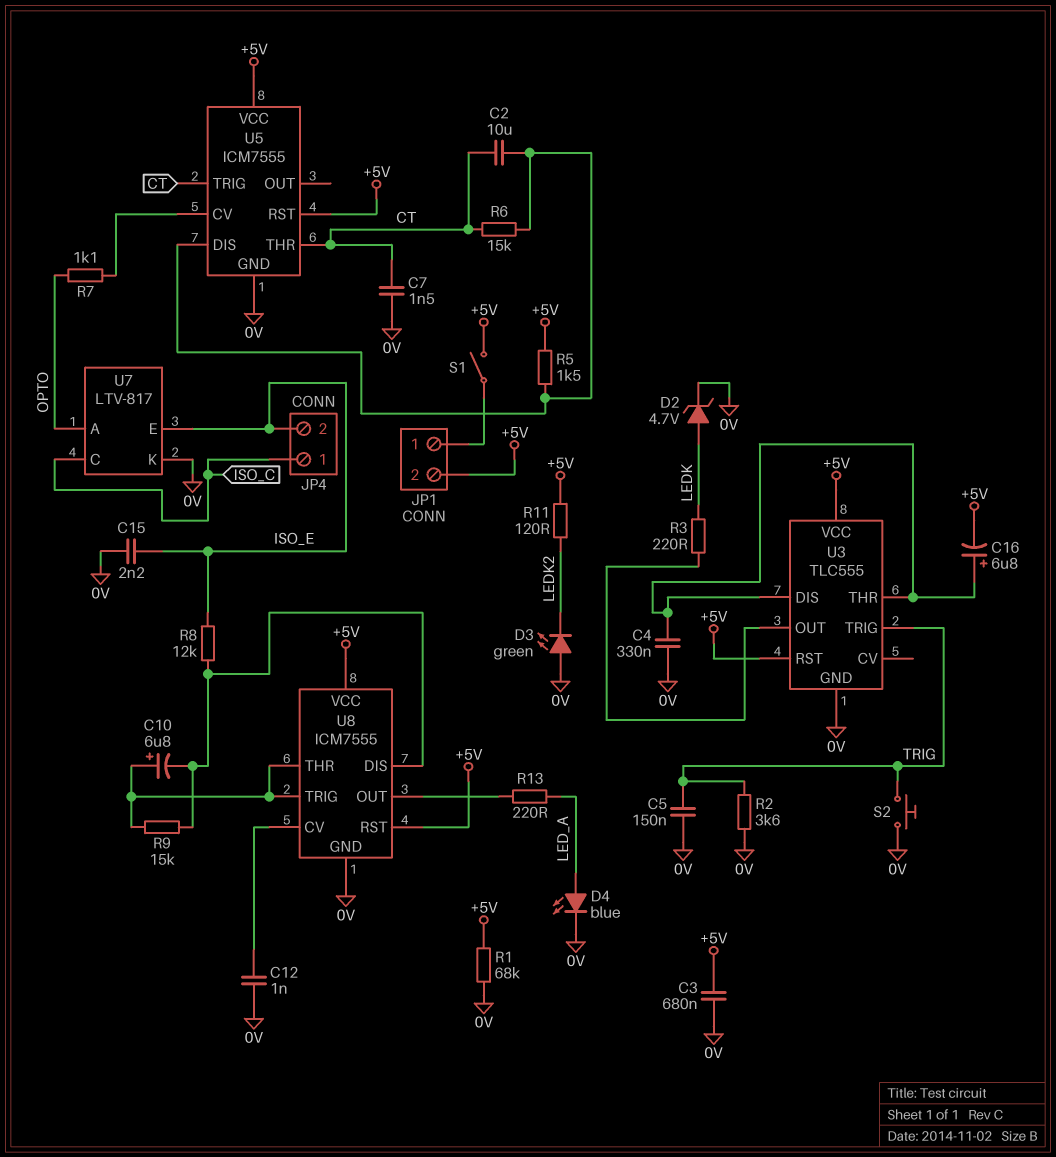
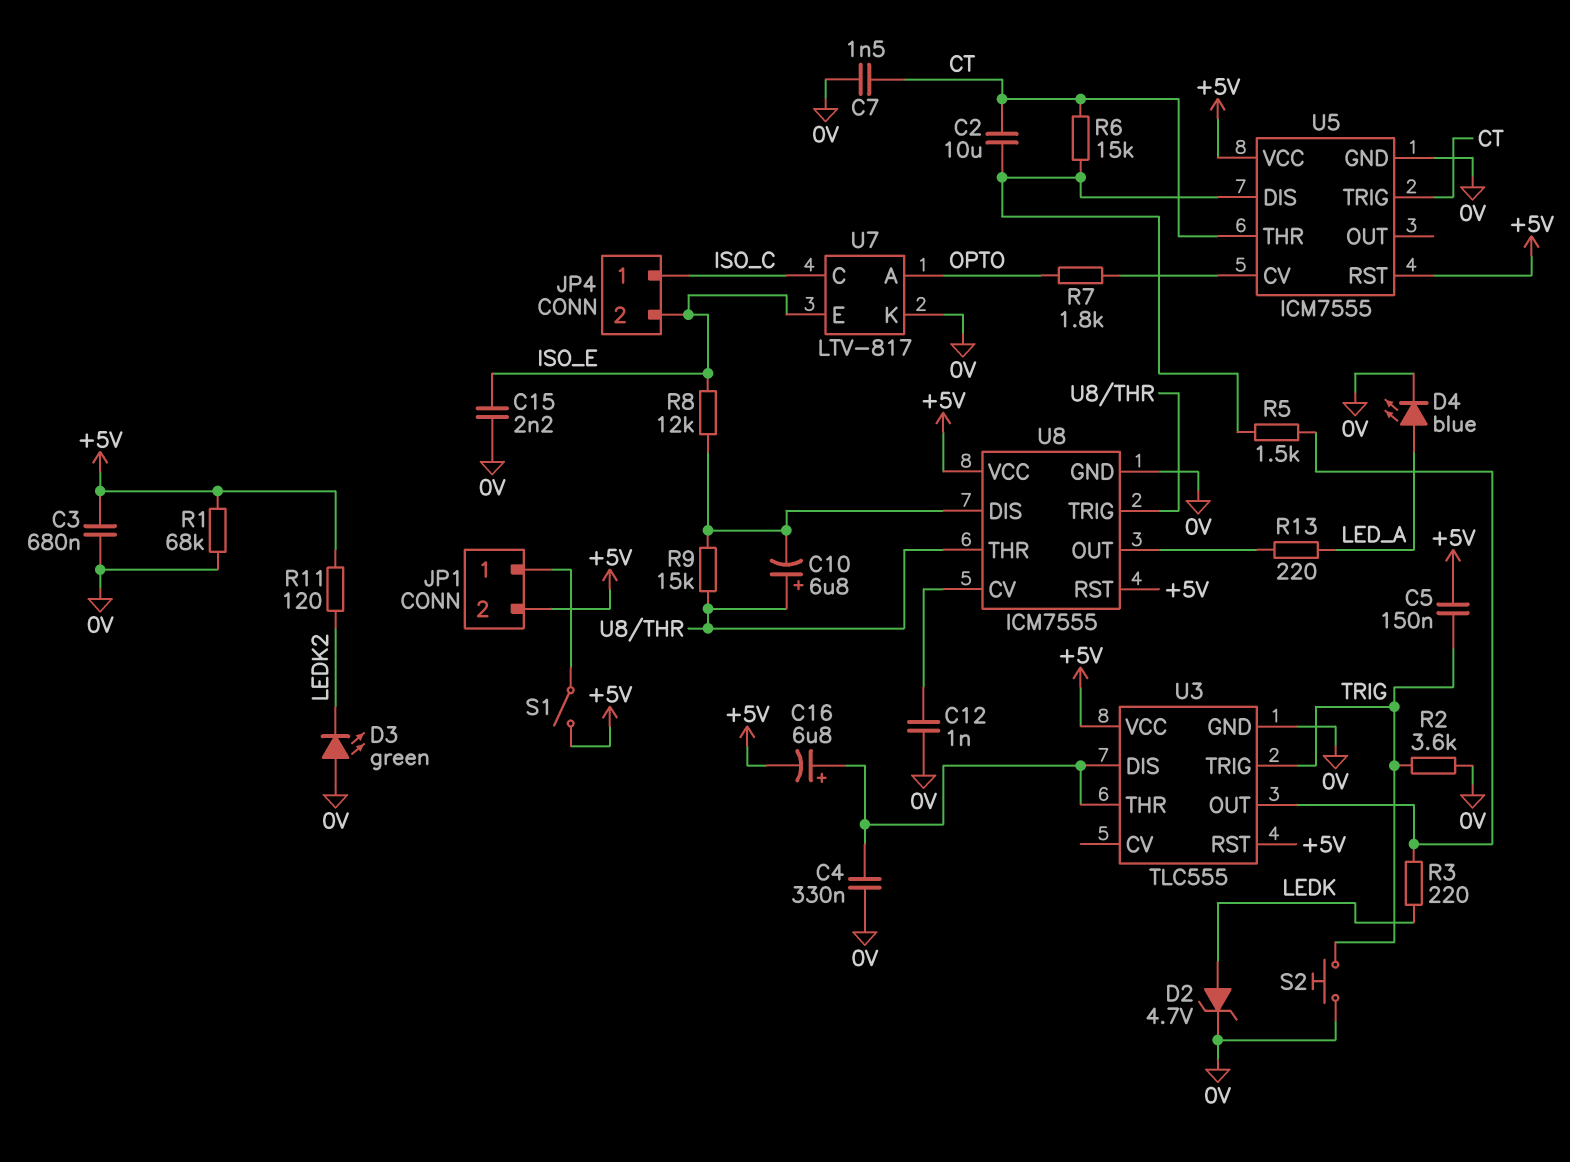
C5: 150nF (0V, TRIG) -> 150nF (+5V, TRIG)
R5: 1.5k (+5V, U5/DIS) -> 1.5k (U3/OUT, U5/DIS)
R7: 1.1k (OPTO, U5/CV) -> 1.8k (OPTO, U5/CV)

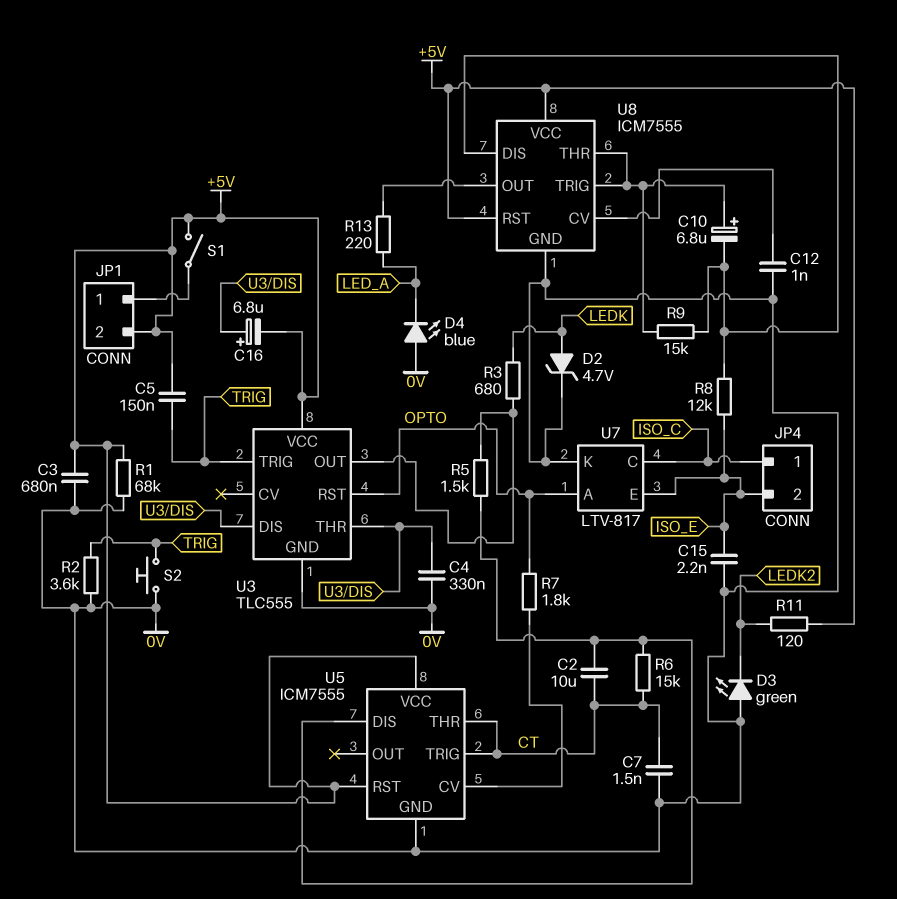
D4: LED blue (A LED_A, K 0V) -> LED blue (A 0V, K LED_A)
R3: 220 (LEDK, U3/OUT) -> 680 (LEDK, U3/OUT)
U3 pin RST: +5V -> OPTO

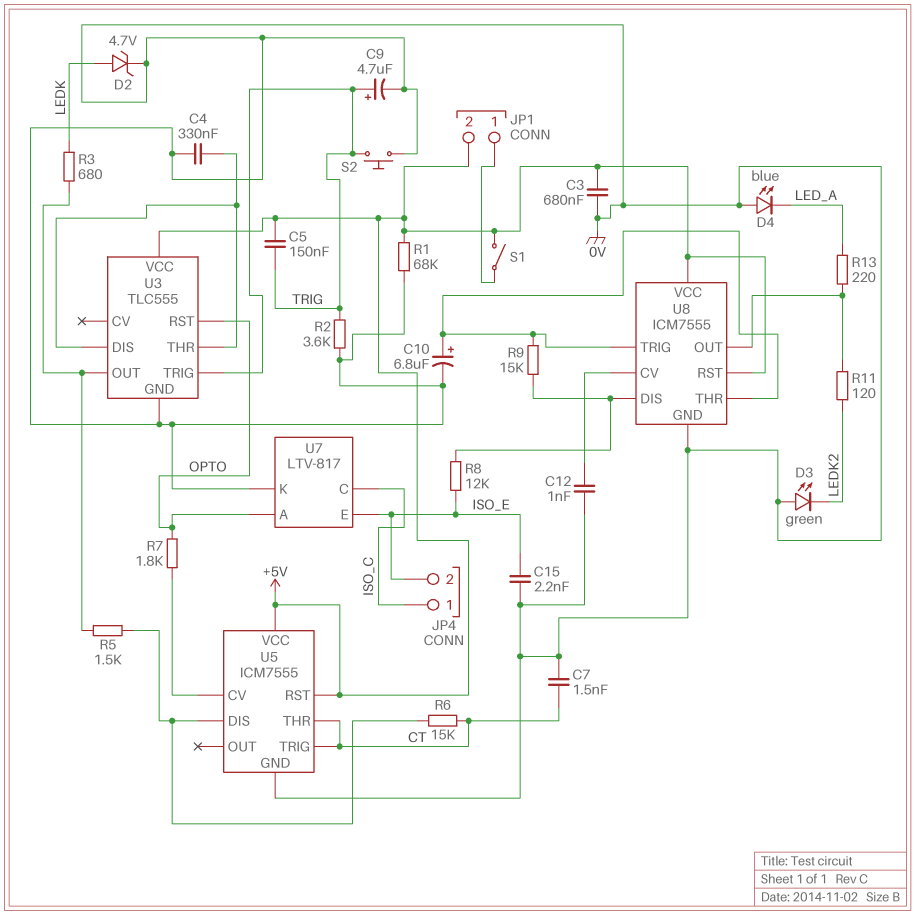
C2: 10uF (CT, U5/DIS) -> none
C9: none -> 4.7uF (plus TRIG, minus 0V)
C10: 6.8uF (plus U8/THR, minus U8/DIS) -> 6.8uF (plus U8/THR, minus 0V)
C16: 6.8uF (plus U3/DIS, minus +5V) -> none
R11: 120 (+5V, LEDK2) -> 120 (LEDK2, U8/OUT)

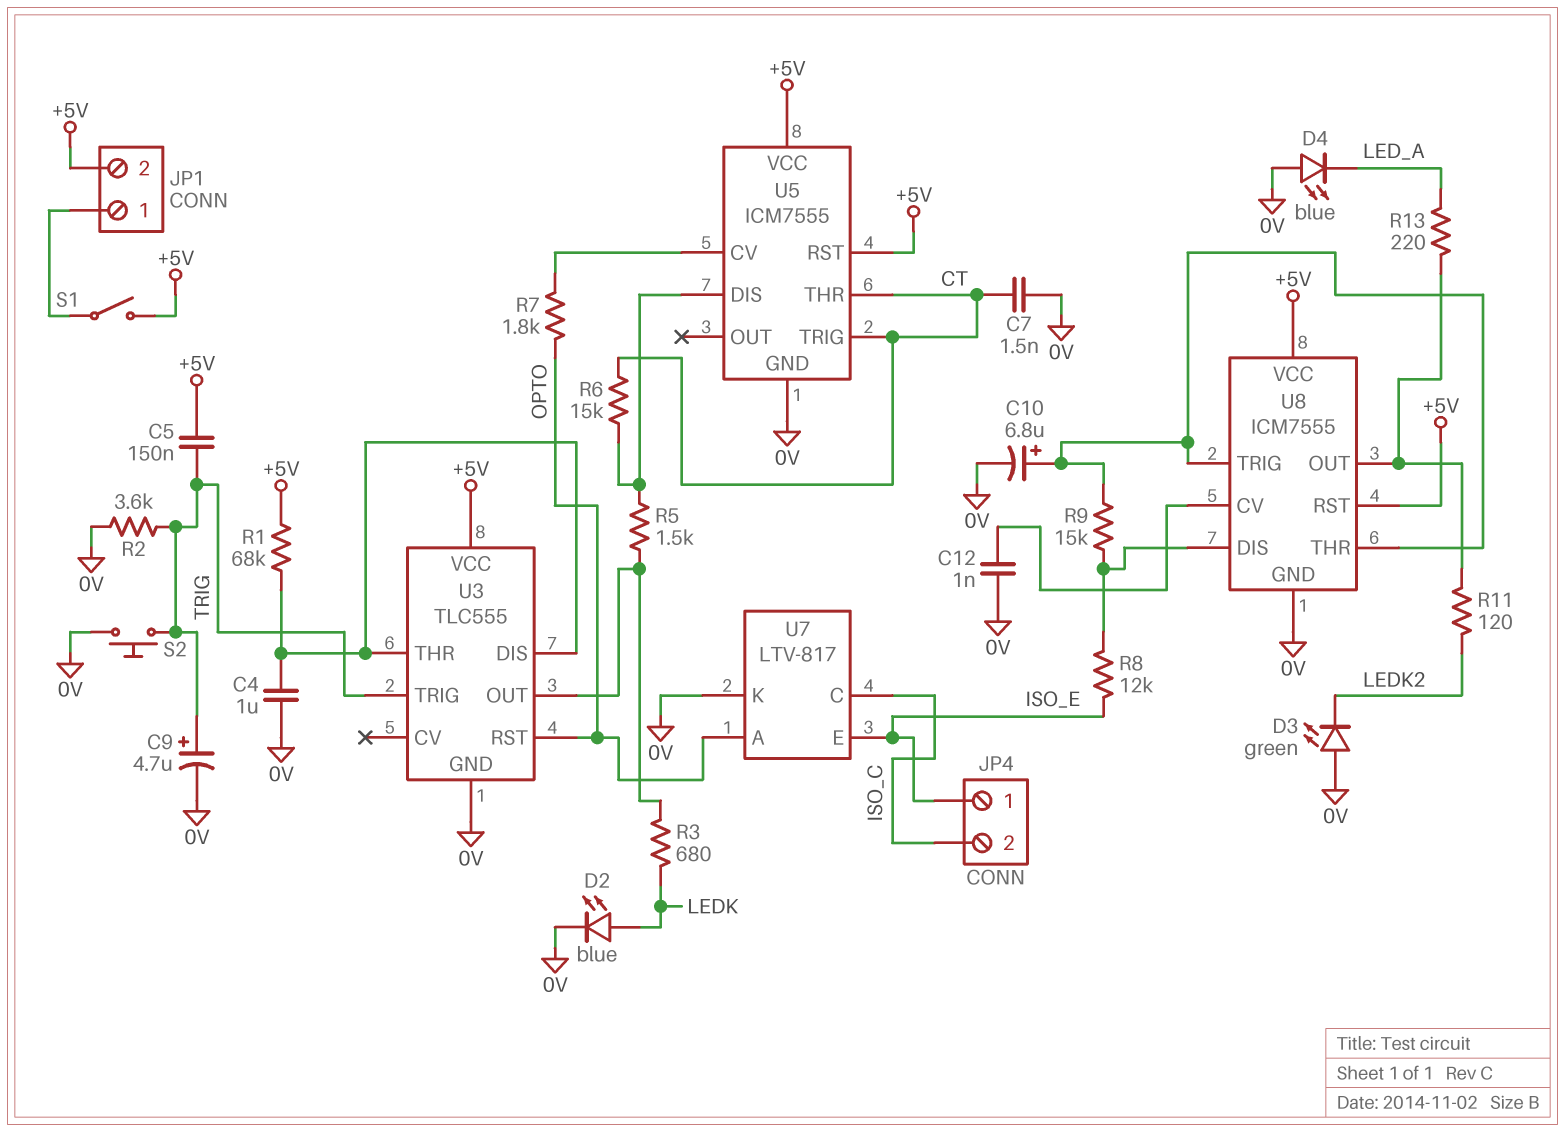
C3: 680nF (+5V, 0V) -> none
C4: 330nF (0V, U3/DIS) -> 1uF (0V, U3/DIS)
C15: 2.2nF (0V, ISO_E) -> none
D2: zener 4.7V (A LEDK, K 0V) -> LED blue (A LEDK, K 0V)
JP4 pin 1: ISO_C -> ISO_E
JP4 pin 2: ISO_E -> ISO_C
R1: 68k (+5V, 0V) -> 68k (+5V, U3/DIS)

